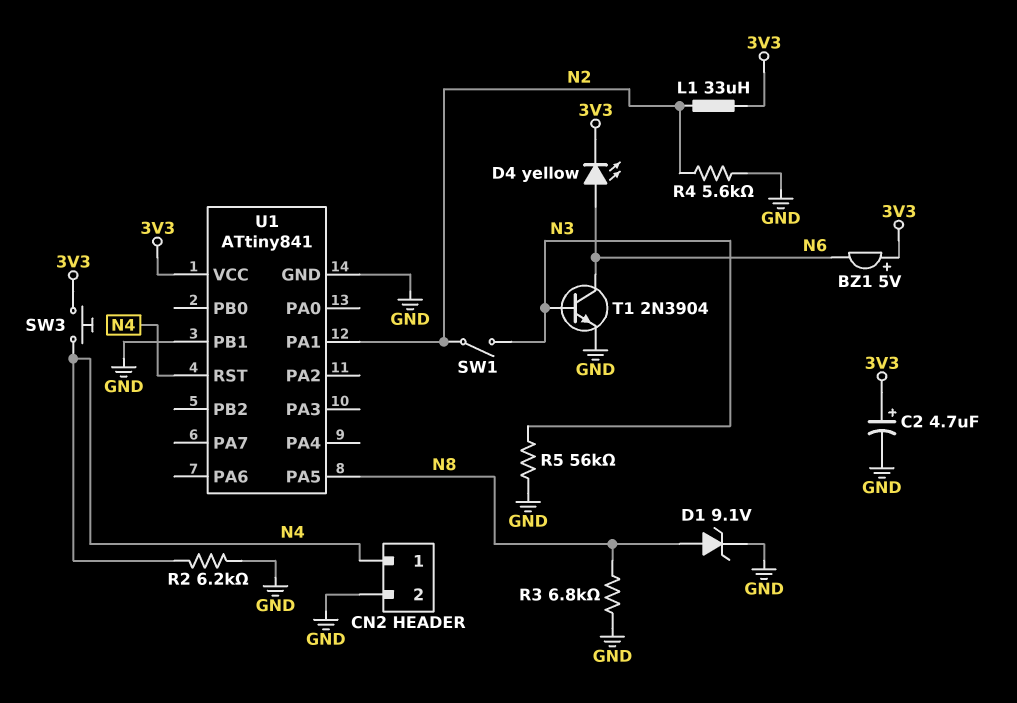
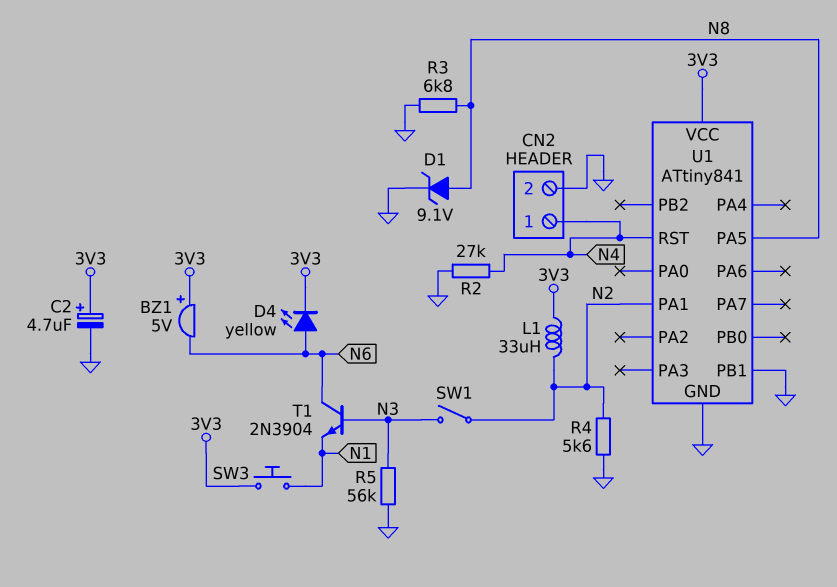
R2: 6.2k (GND, N4) -> 27k (GND, N4)
SW3: button (3V3, N4) -> button (3V3, N1)
T1: NPN 2N3904 (B N3, C N6, E GND) -> NPN 2N3904 (B N3, C N6, E N1)

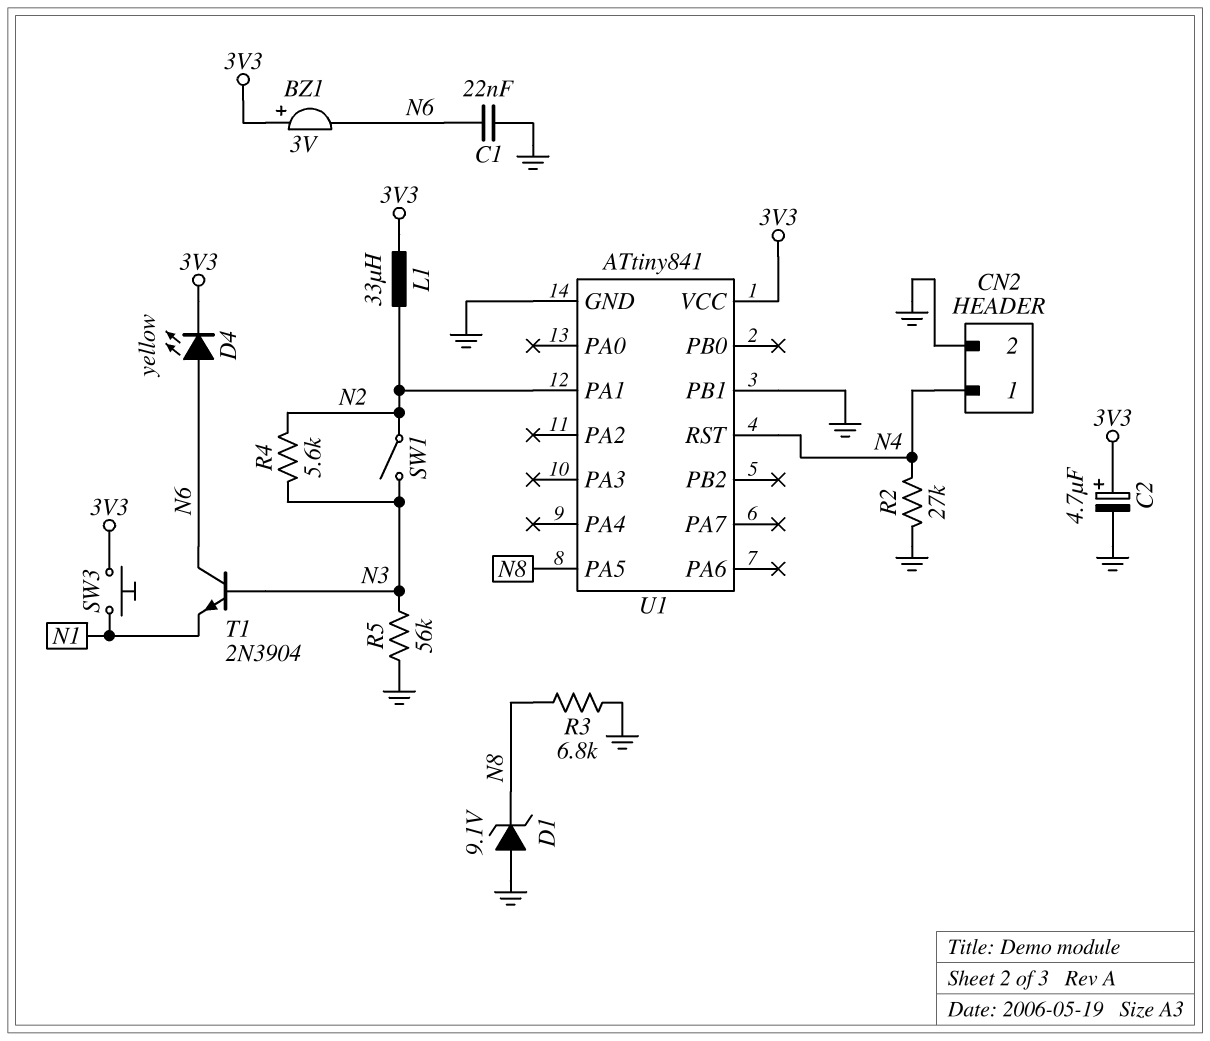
BZ1: buzzer 5V (plus 3V3, minus N6) -> buzzer 3V (plus 3V3, minus N6)
C1: none -> 22nF (GND, N6)
D1: zener 9.1V (A N8, K GND) -> zener 9.1V (A GND, K N8)
R4: 5.6k (GND, N2) -> 5.6k (N2, N3)

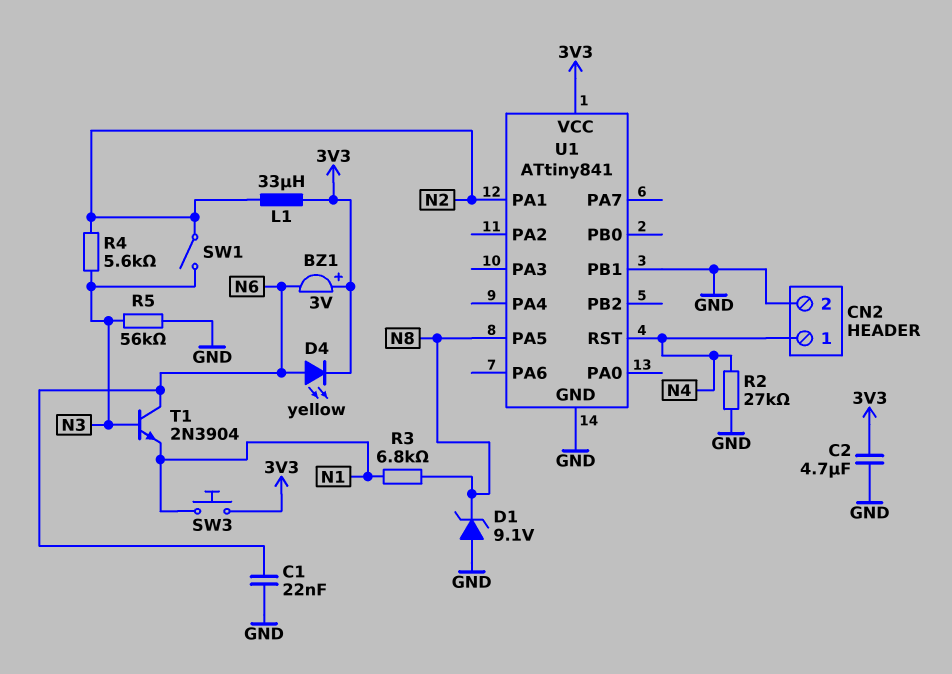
C2: 4.7uF (plus 3V3, minus GND) -> 4.7uF (3V3, GND)
R3: 6.8k (GND, N8) -> 6.8k (N1, N8)

